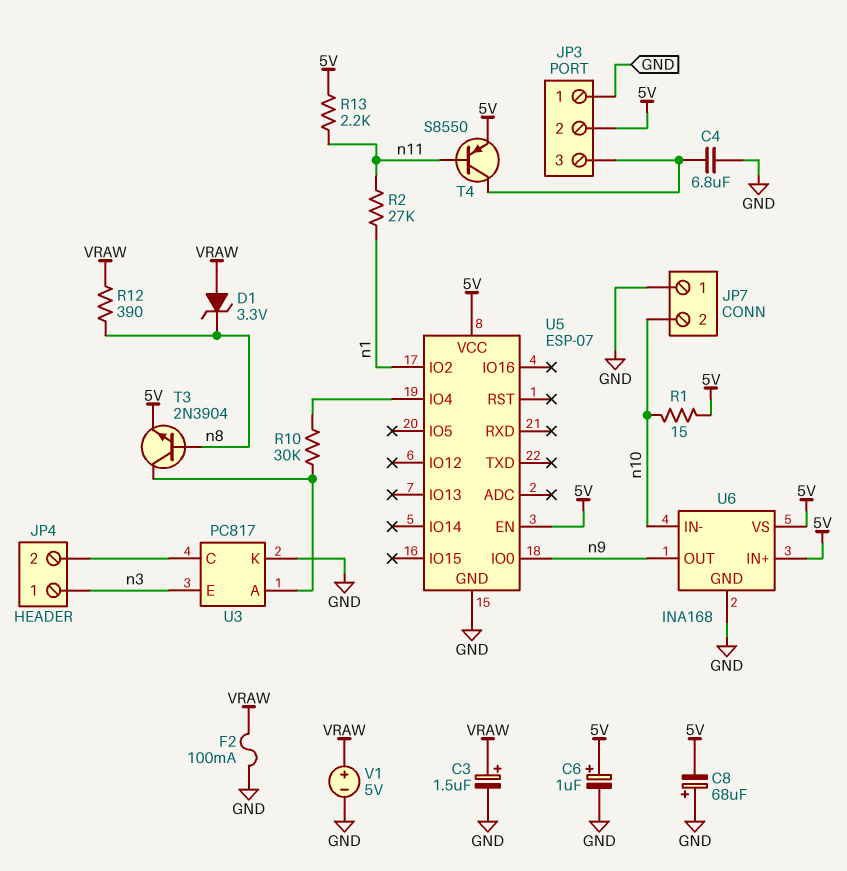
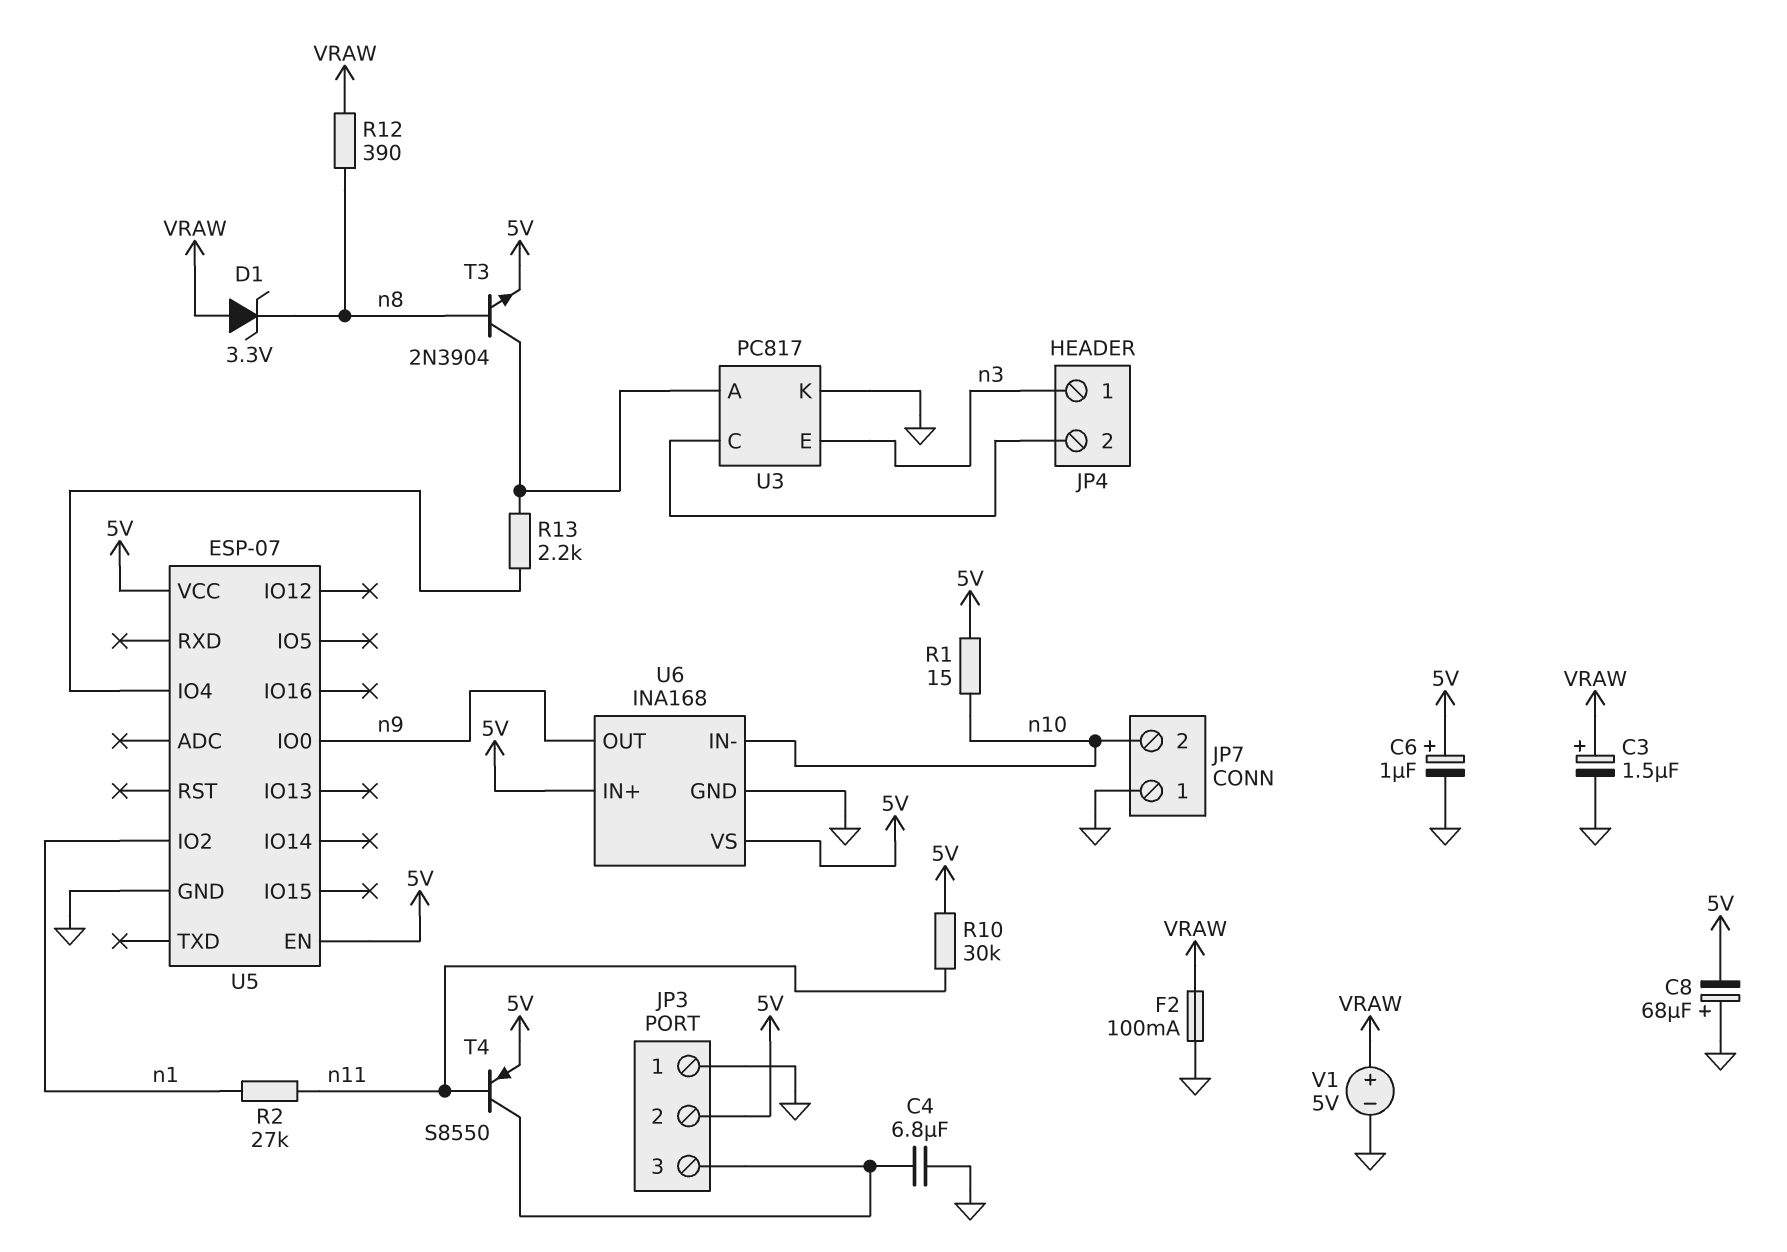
R10: 30k (U3/A, U5/IO4) -> 30k (5V, n11)
R13: 2.2k (5V, n11) -> 2.2k (U3/A, U5/IO4)

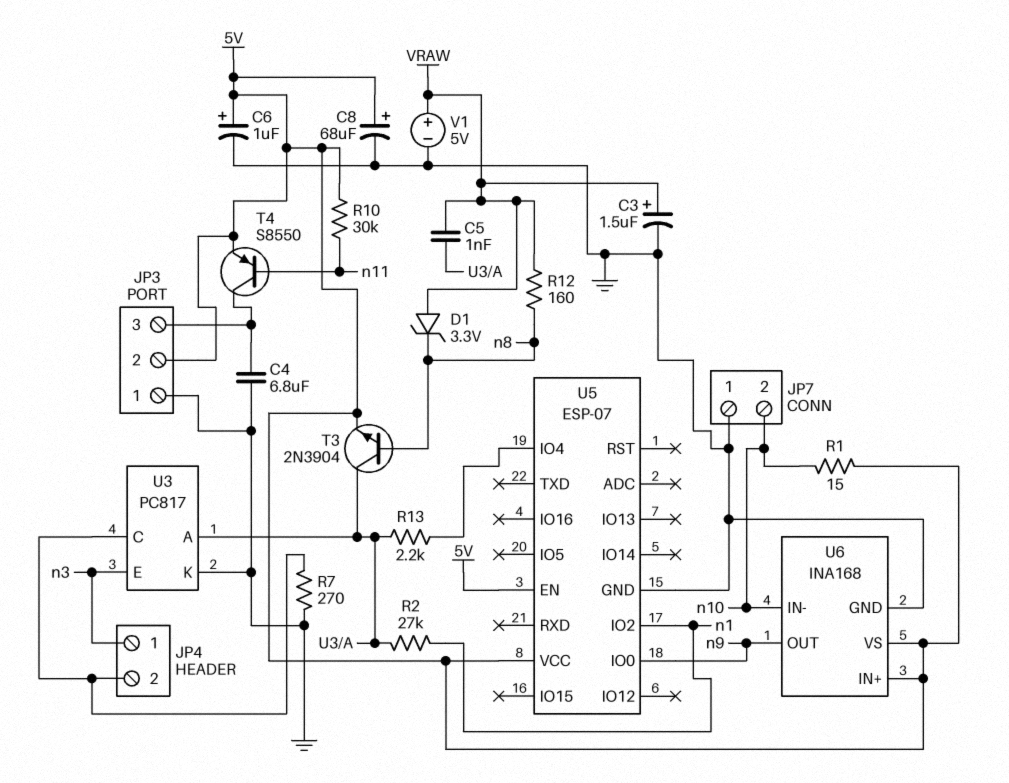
C5: none -> 1nF (U3/A, VRAW)
C8: 68uF (plus GND, minus 5V) -> 68uF (plus 5V, minus GND)
F2: 100mA (GND, VRAW) -> none
R2: 27k (n1, n11) -> 27k (U3/A, n1)
R7: none -> 270 (GND, JP4/2)
R12: 390 (VRAW, n8) -> 160 (VRAW, n8)

